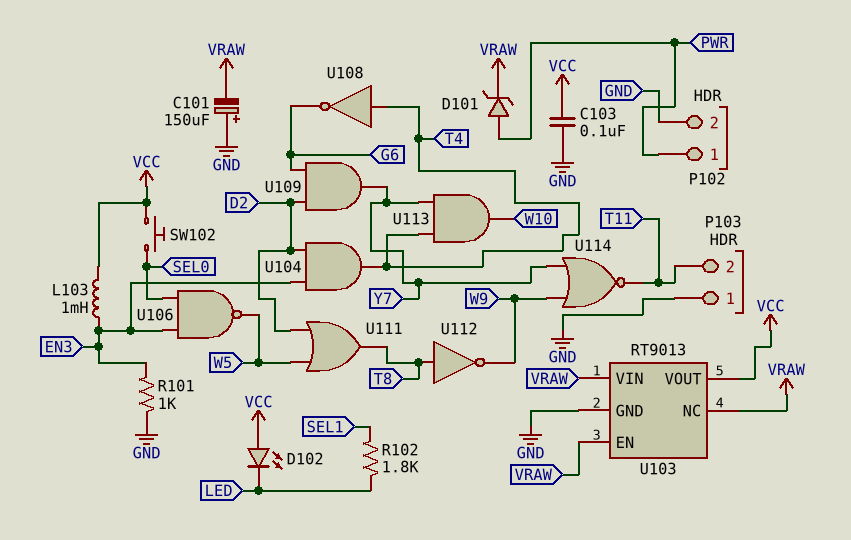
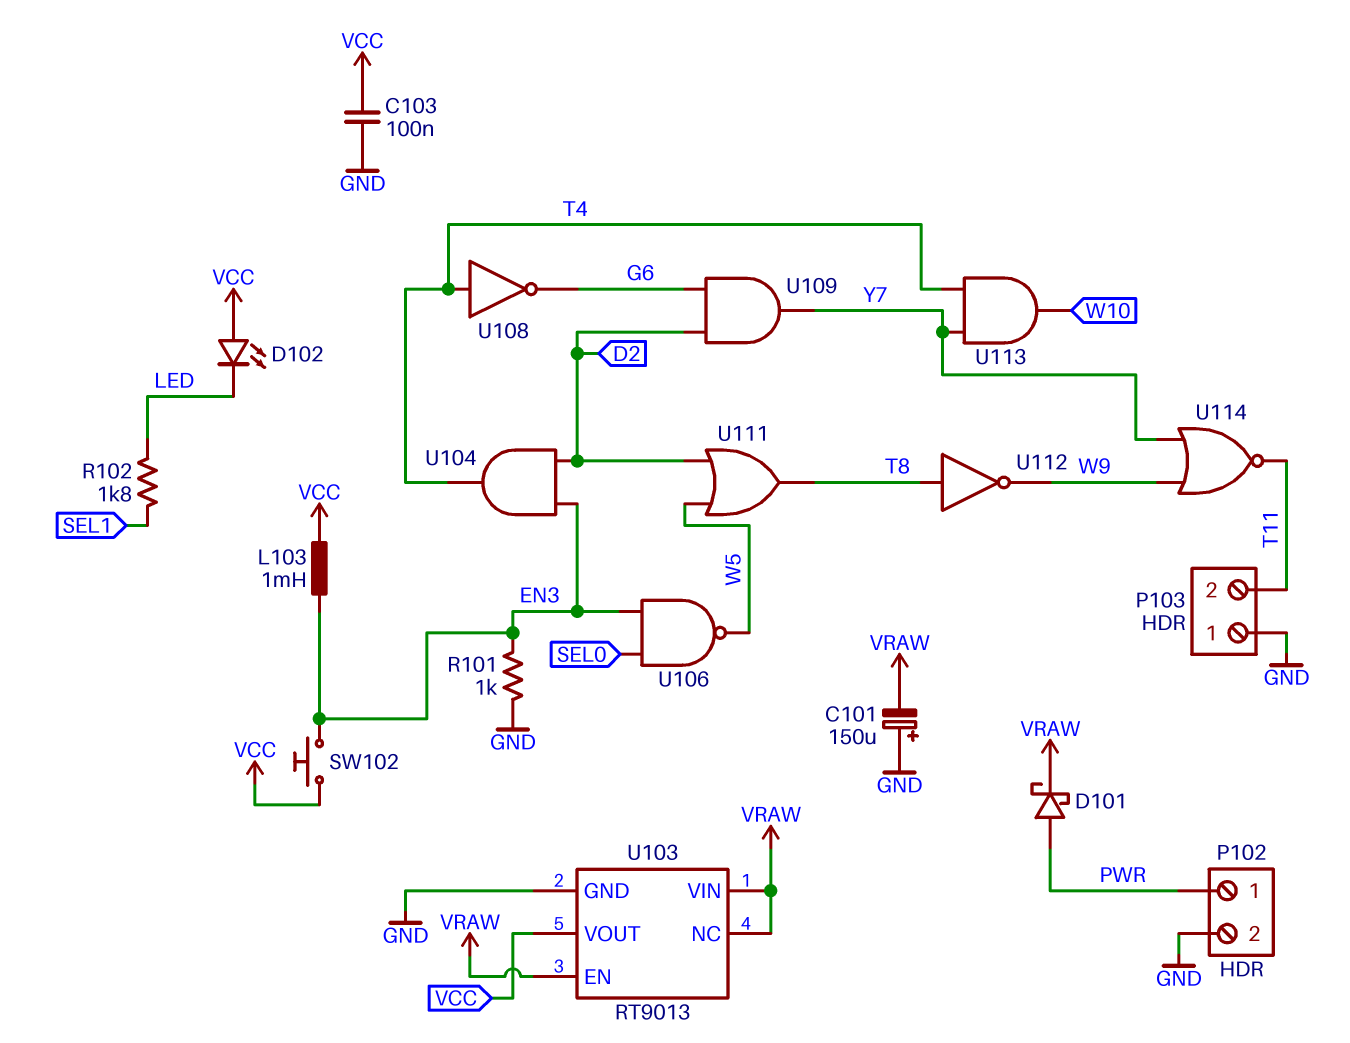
D101: zener (A PWR, K VRAW) -> schottky (A PWR, K VRAW)
SW102: button (SEL0, VCC) -> button (EN3, VCC)

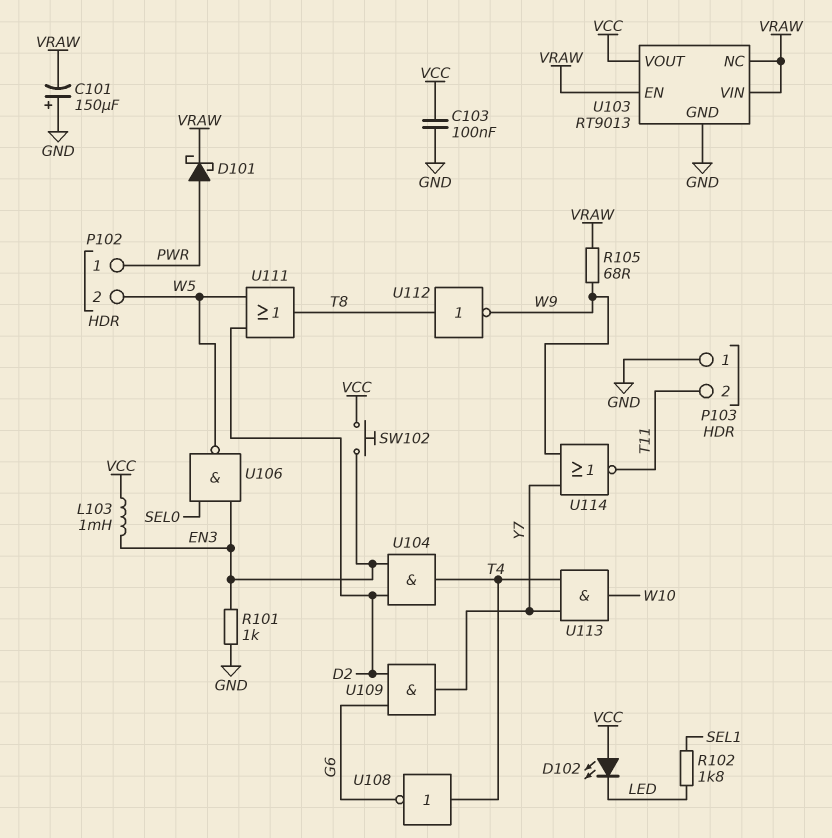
P102 pin 2: GND -> W5
R105: none -> 68 (VRAW, W9)

